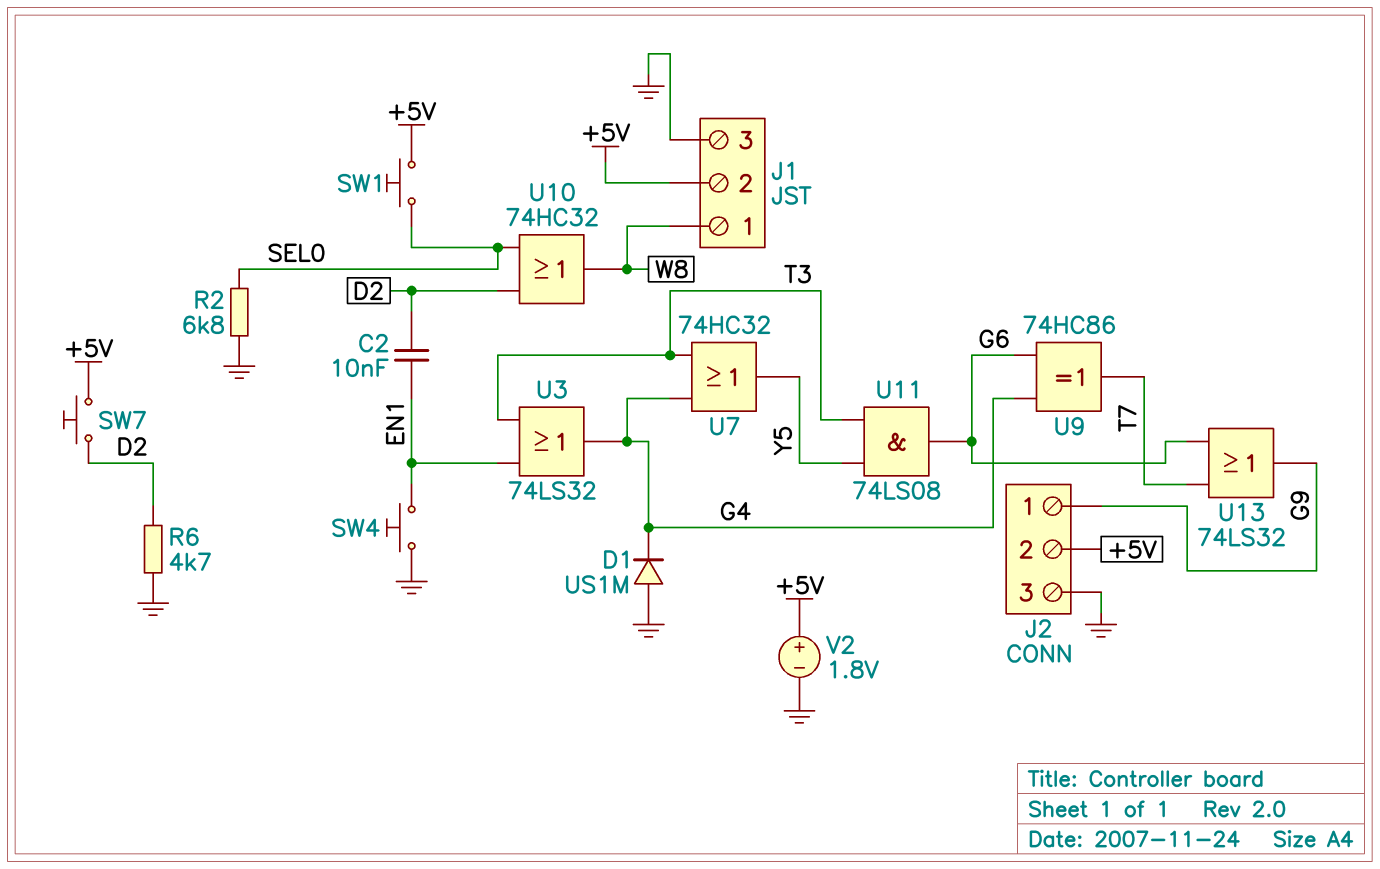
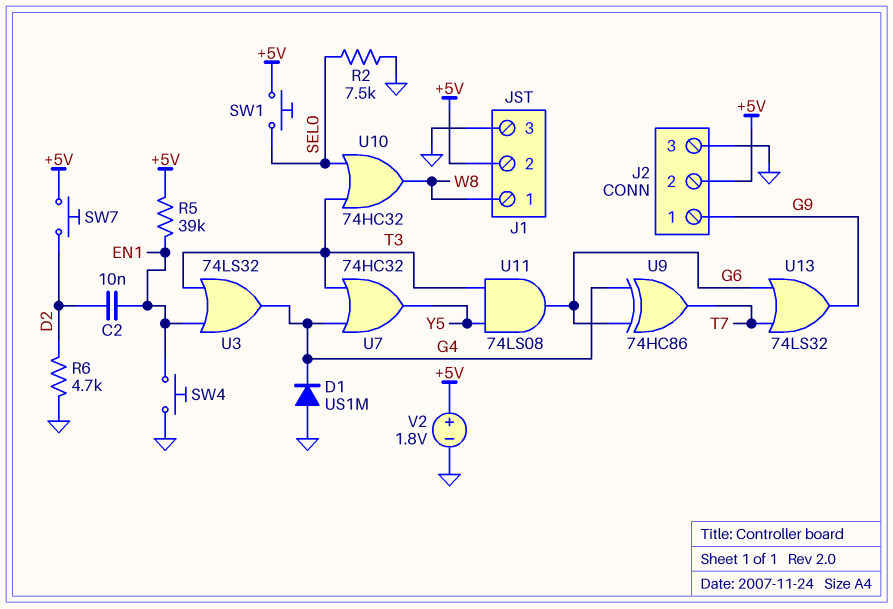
R2: 6.8k (GND, SEL0) -> 7.5k (GND, SEL0)
R5: none -> 39k (+5V, EN1)
U10: OR 74HC32 (in D2, in SEL0, out W8) -> OR 74HC32 (in SEL0, in T3, out W8)

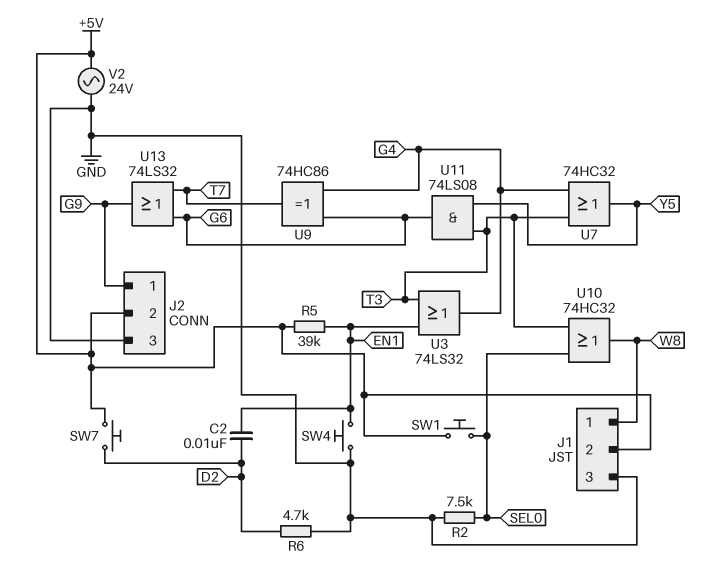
D1: diode US1M (A GND, K G4) -> none
V2: 1.8V (plus +5V, minus GND) -> AC 24V (+5V, GND)

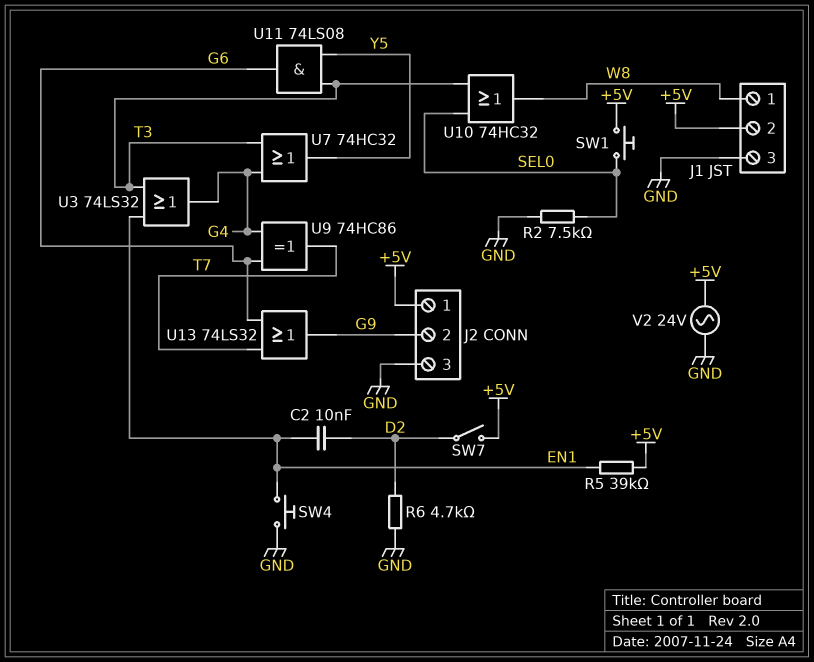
J2 pin 1: G9 -> +5V
J2 pin 2: +5V -> G9
SW7: button (+5V, D2) -> switch (+5V, D2)

